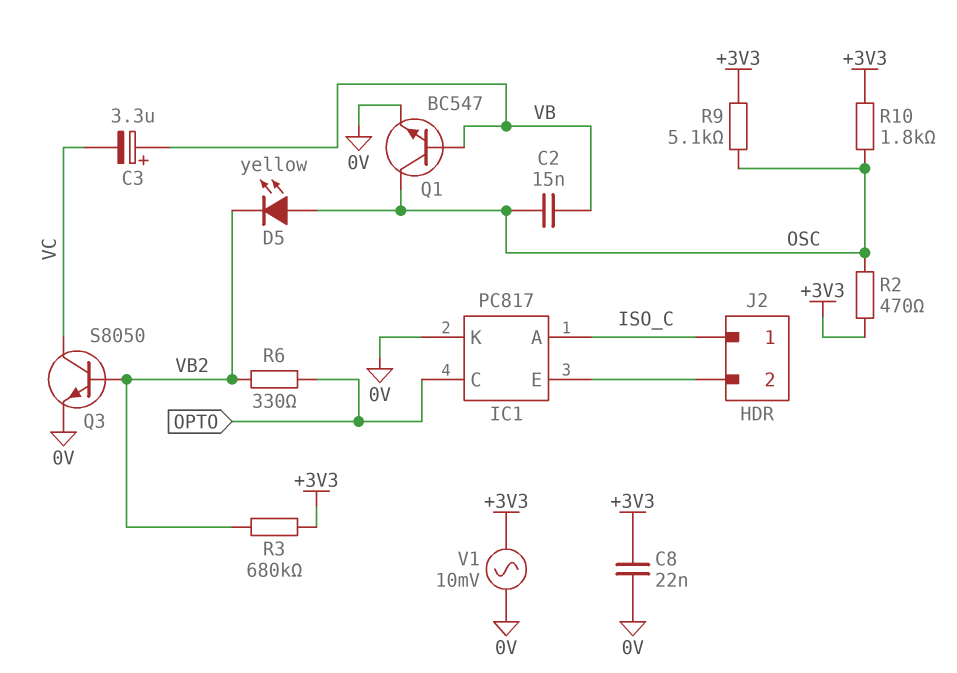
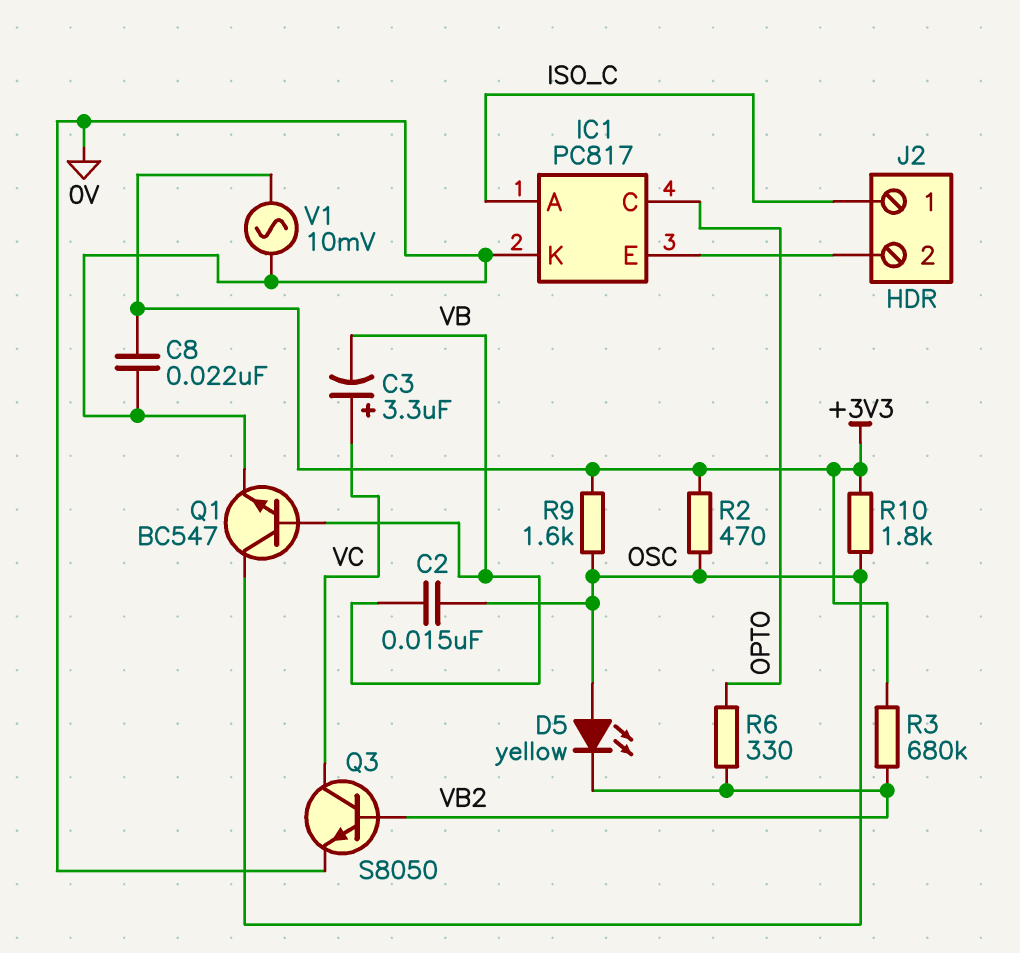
C3: 3.3uF (plus VB, minus VC) -> 3.3uF (plus VC, minus VB)
R9: 5.1k (+3V3, OSC) -> 1.6k (+3V3, OSC)

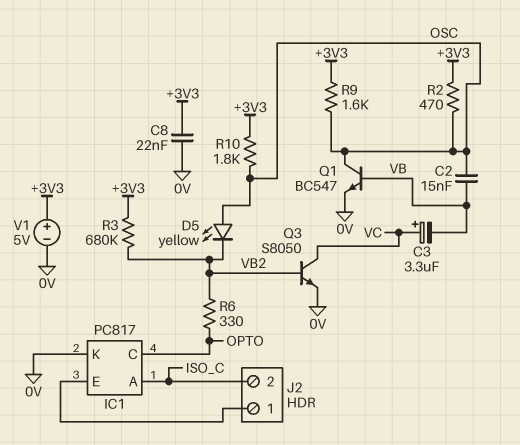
J2 pin 1: ISO_C -> IC1/E
J2 pin 2: IC1/E -> ISO_C
V1: AC 10mV (+3V3, 0V) -> 5V (plus +3V3, minus 0V)

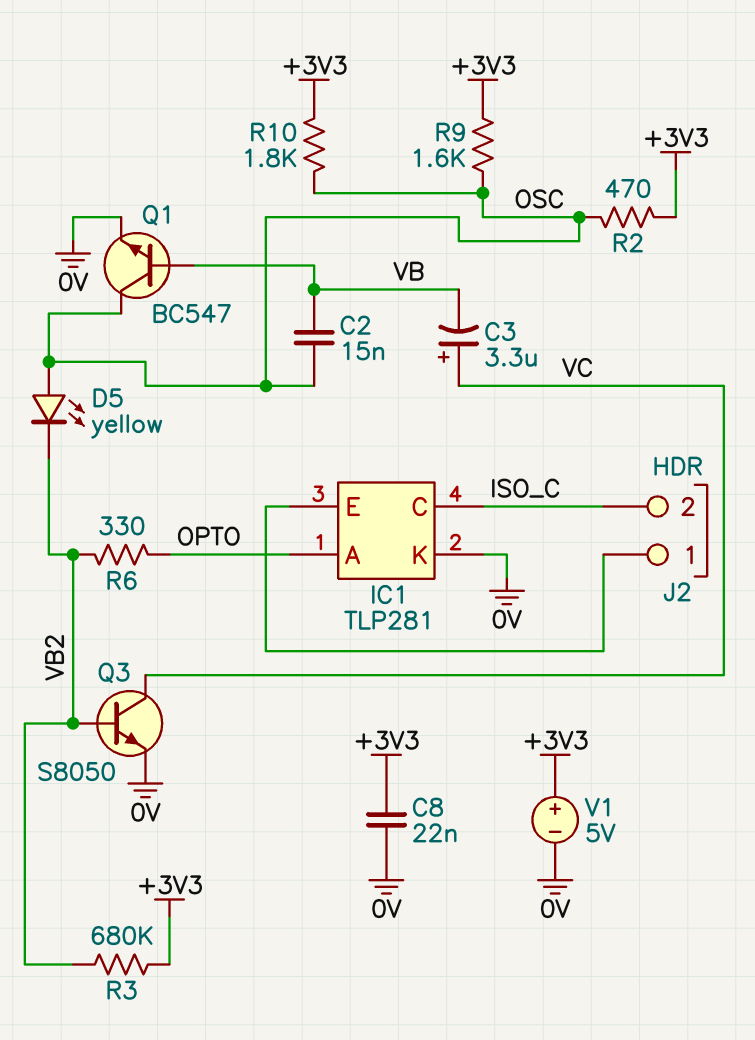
IC1: PC817 -> TLP281
IC1 pin A: ISO_C -> OPTO
IC1 pin C: OPTO -> ISO_C

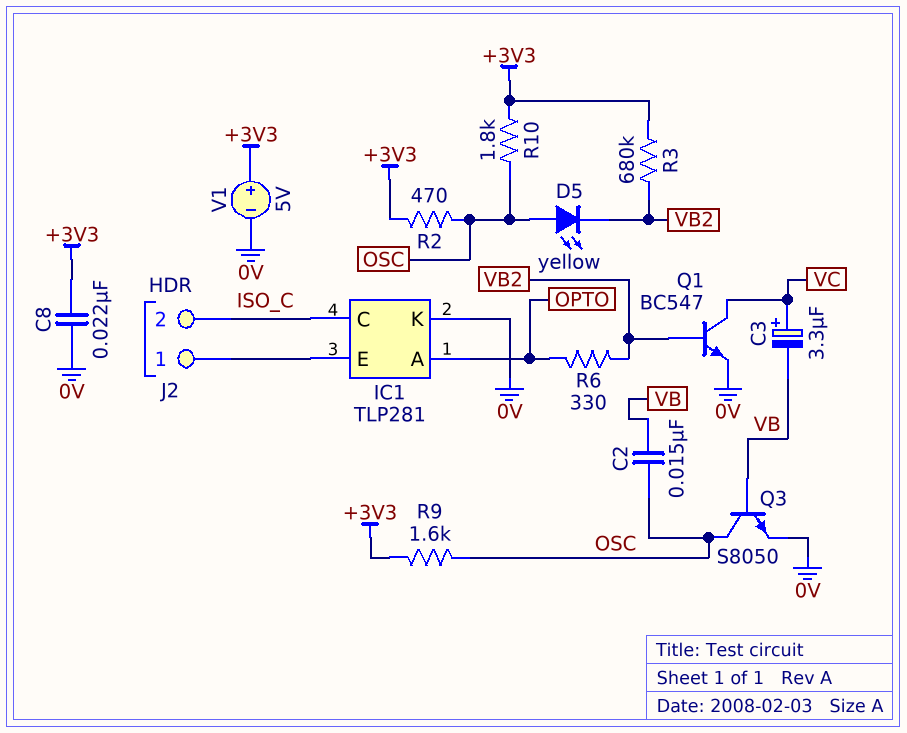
Q1: NPN BC547 (B VB, C OSC, E 0V) -> NPN BC547 (B VB2, C VC, E 0V)
Q3: NPN S8050 (B VB2, C VC, E 0V) -> NPN S8050 (B VB, C OSC, E 0V)

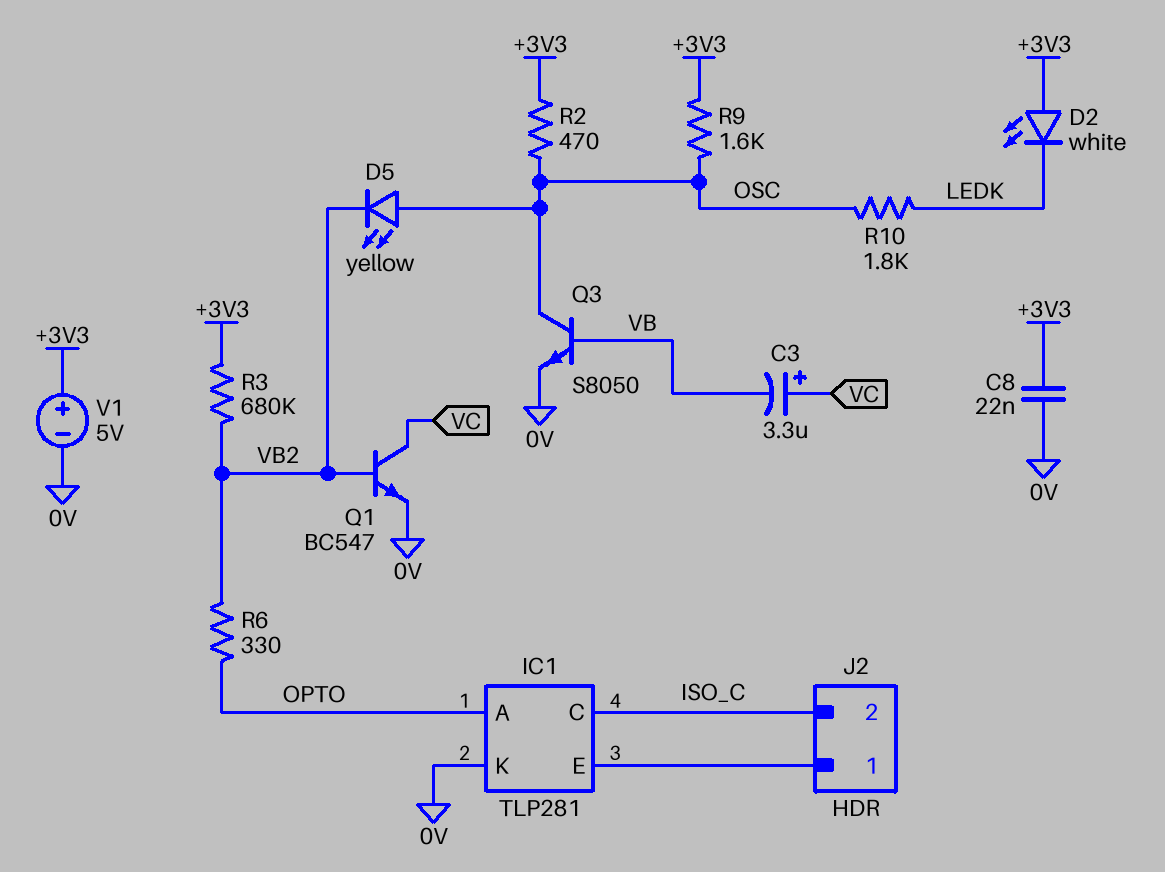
C2: 15nF (OSC, VB) -> none
D2: none -> LED white (A +3V3, K LEDK)
R10: 1.8k (+3V3, OSC) -> 1.8k (LEDK, OSC)

